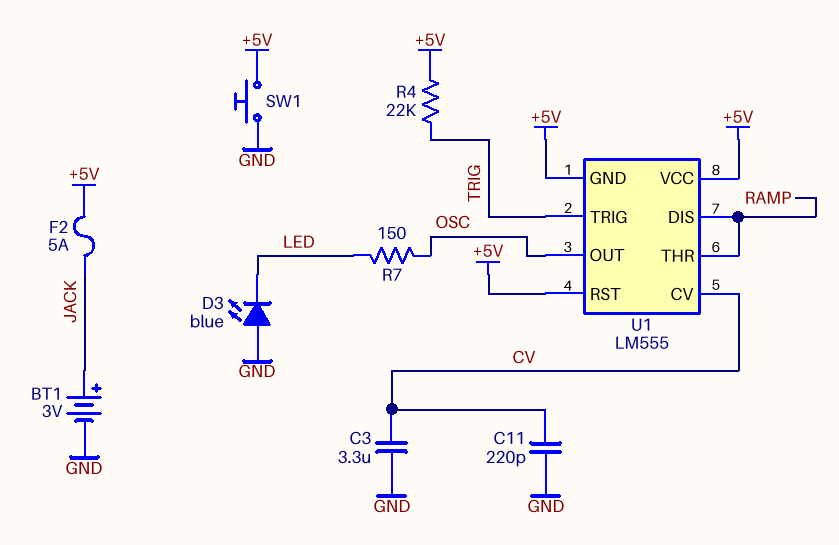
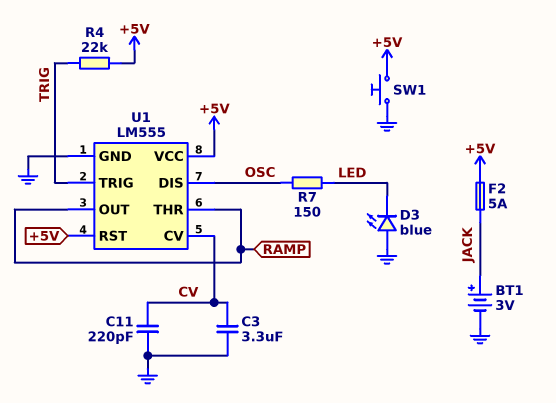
U1 pin DIS: RAMP -> OSC
U1 pin GND: +5V -> GND
U1 pin OUT: OSC -> RAMP

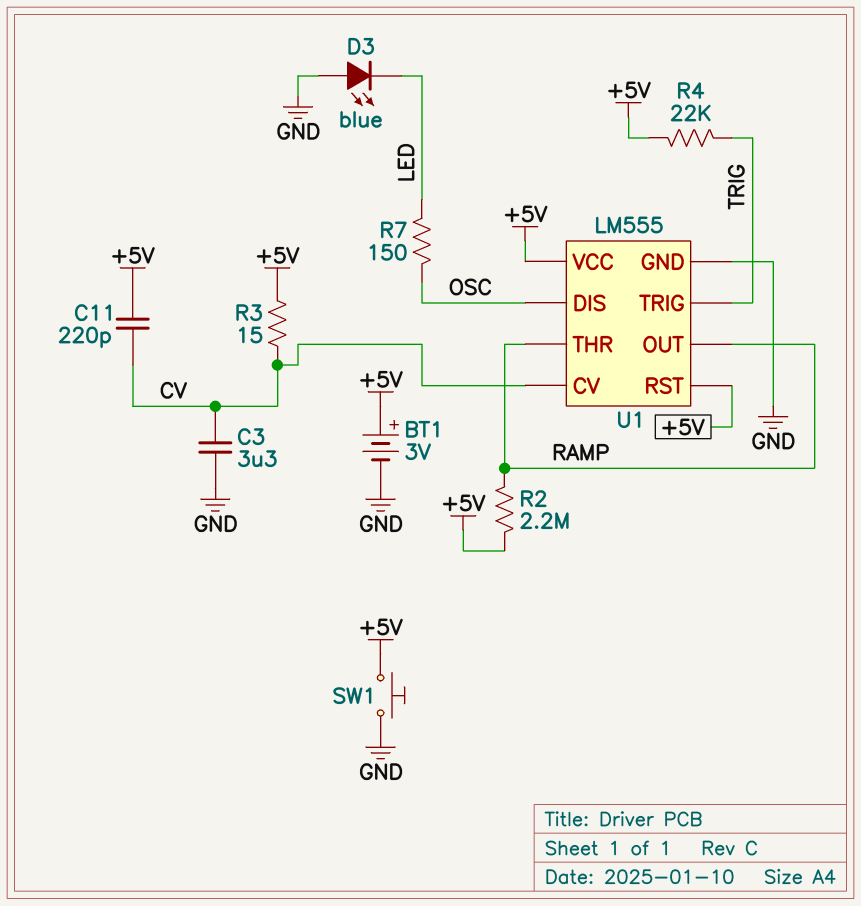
BT1: 3V (plus JACK, minus GND) -> 3V (plus +5V, minus GND)
C11: 220pF (CV, GND) -> 220pF (+5V, CV)
F2: 5A (+5V, JACK) -> none
R2: none -> 2.2M (+5V, RAMP)
R3: none -> 15 (+5V, CV)

